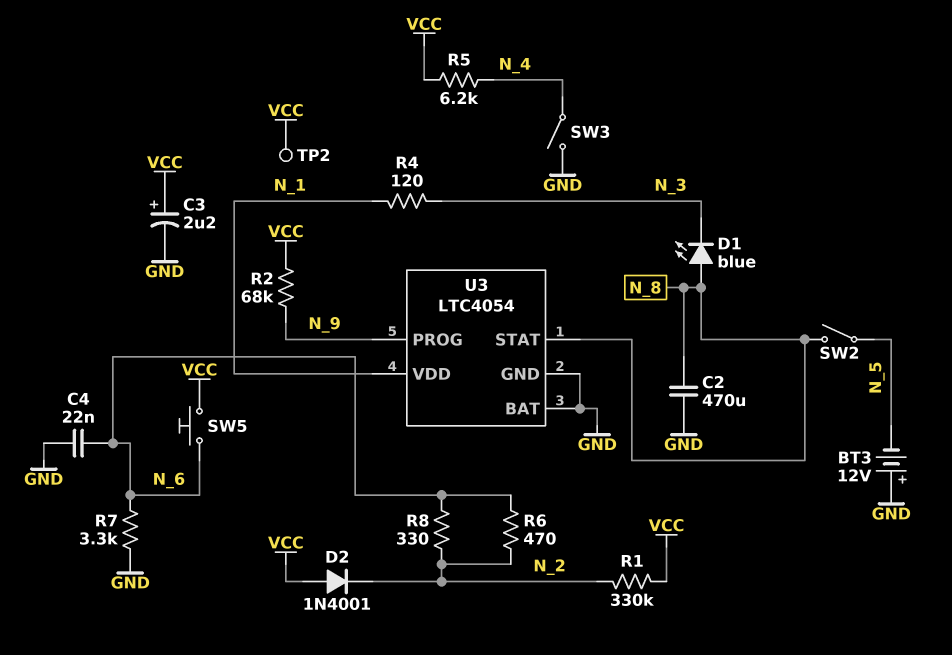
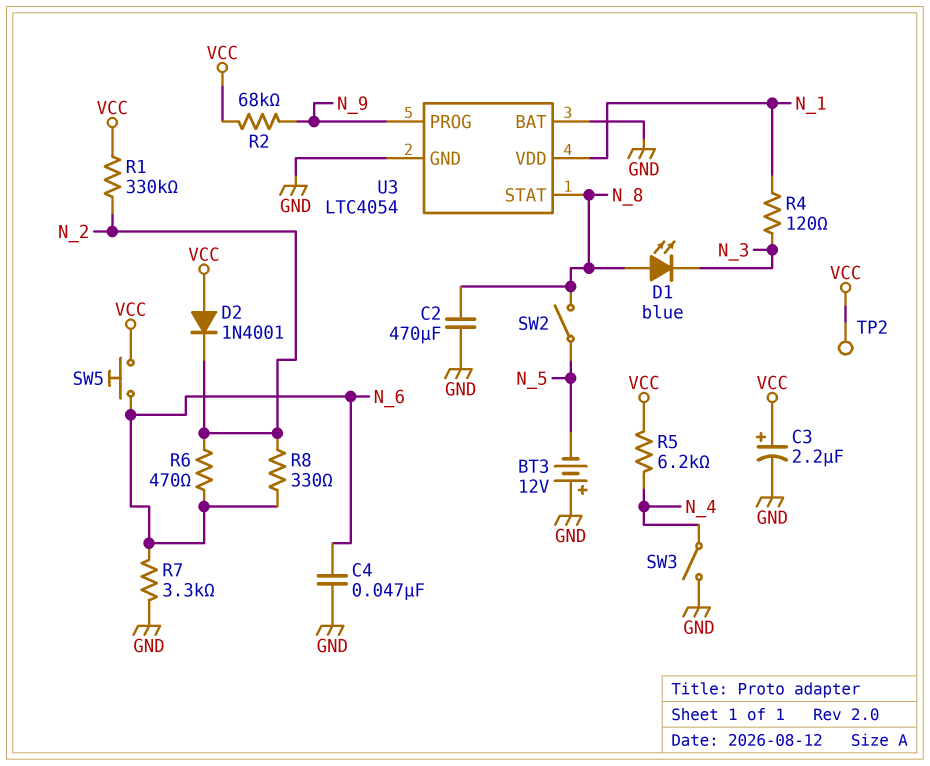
C4: 22nF (GND, N_6) -> 47nF (GND, N_6)

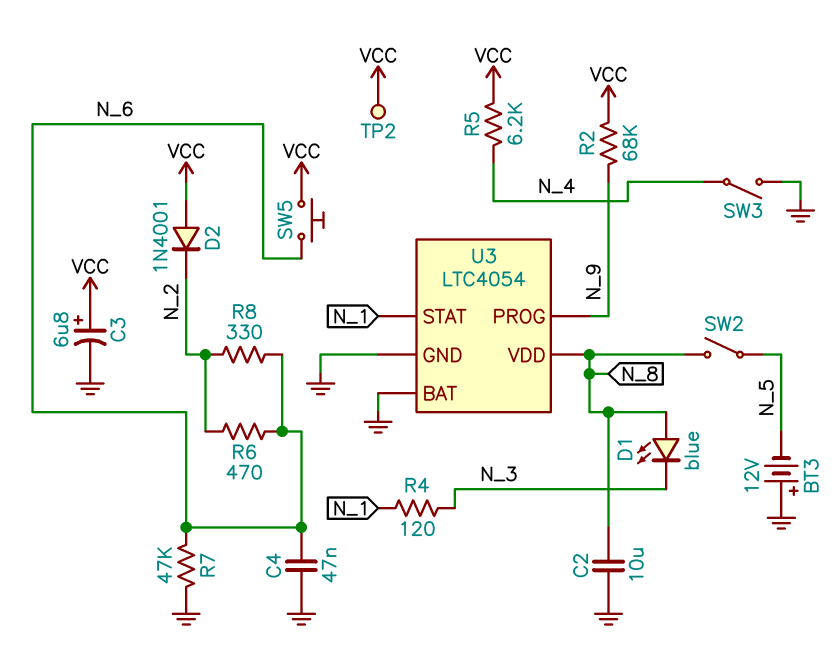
C2: 470uF (GND, N_8) -> 10uF (GND, N_8)
C3: 2.2uF (plus VCC, minus GND) -> 6.8uF (plus VCC, minus GND)
R1: 330k (N_2, VCC) -> none
R7: 3.3k (GND, N_6) -> 47k (GND, N_6)
U3 pin STAT: N_8 -> N_1
U3 pin VDD: N_1 -> N_8

